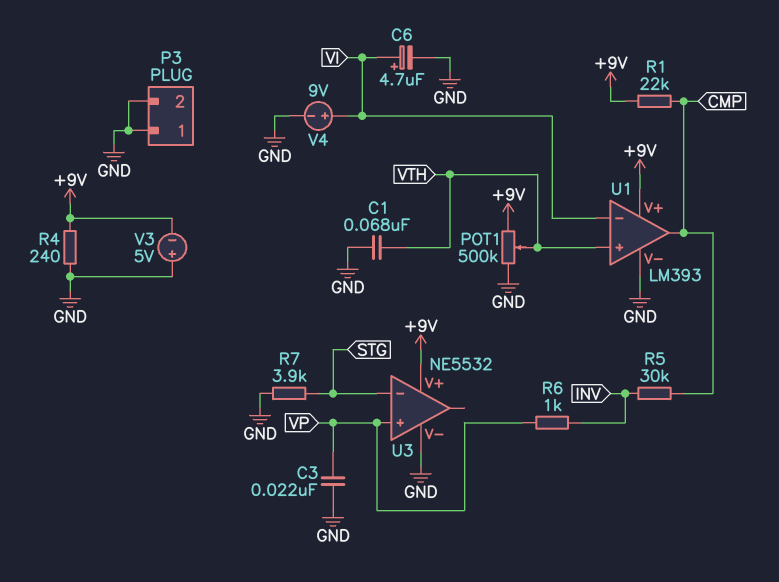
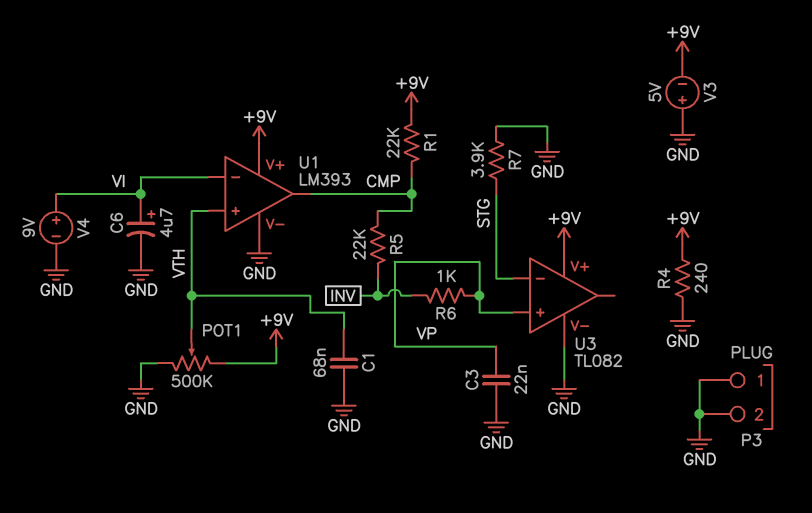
R5: 30k (CMP, INV) -> 22k (CMP, INV)
U3: NE5532 -> TL082

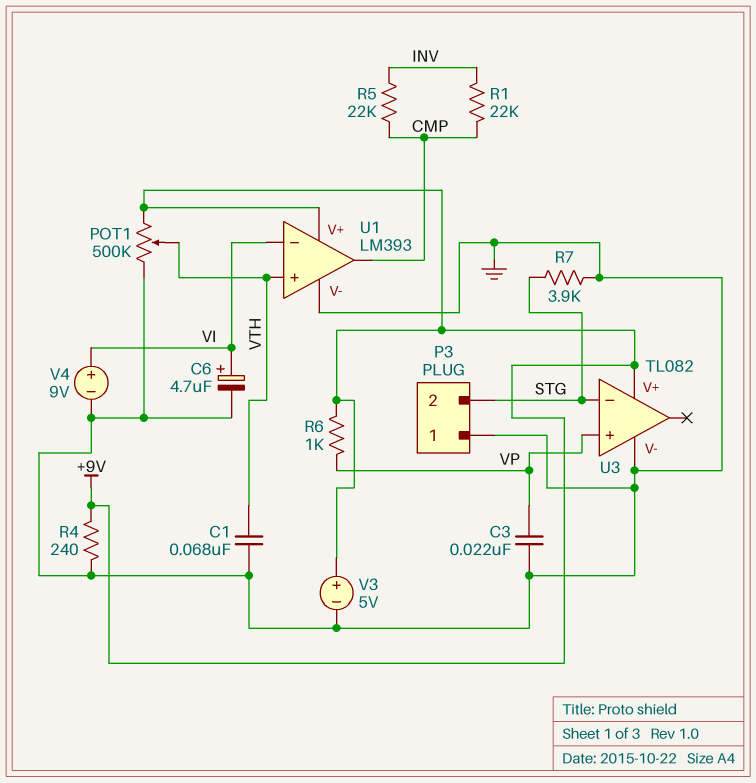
P3 pin 2: GND -> STG
R1: 22k (+9V, CMP) -> 22k (CMP, INV)
R6: 1k (INV, VP) -> 1k (+9V, VP)
V3: 5V (plus GND, minus +9V) -> 5V (plus +9V, minus GND)

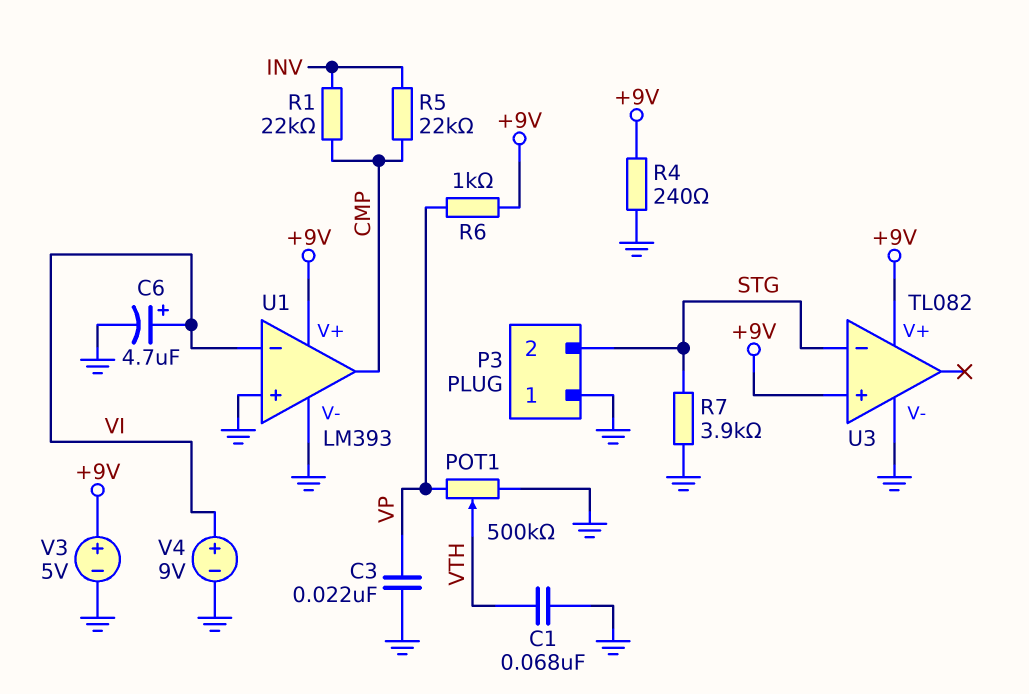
POT1: 500k (+9V, GND, wiper VTH) -> 500k (GND, VP, wiper VTH)
U1 pin in+: VTH -> GND
U3 pin in+: VP -> +9V

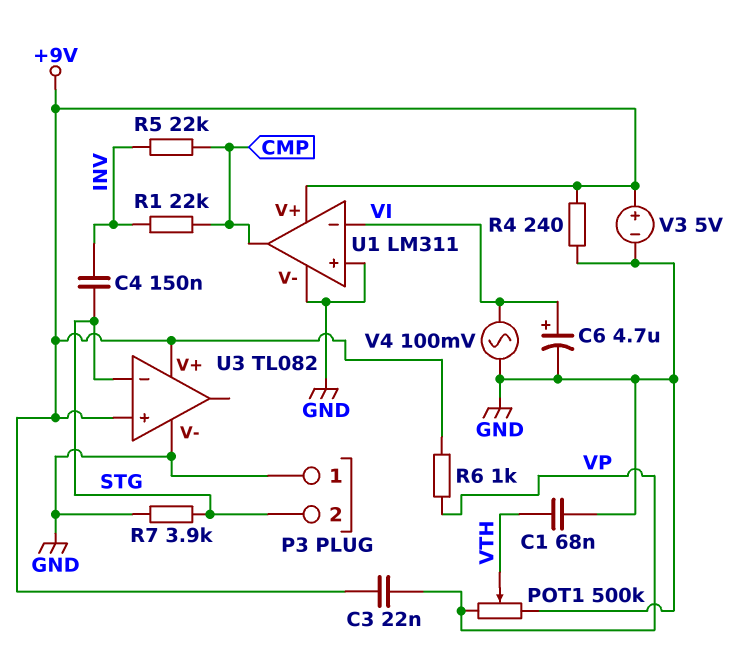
C3: 22nF (GND, VP) -> 22nF (+9V, VP)
C4: none -> 150nF (INV, STG)
U1: LM393 -> LM311
V4: 9V (plus VI, minus GND) -> AC 100mV (GND, VI)

